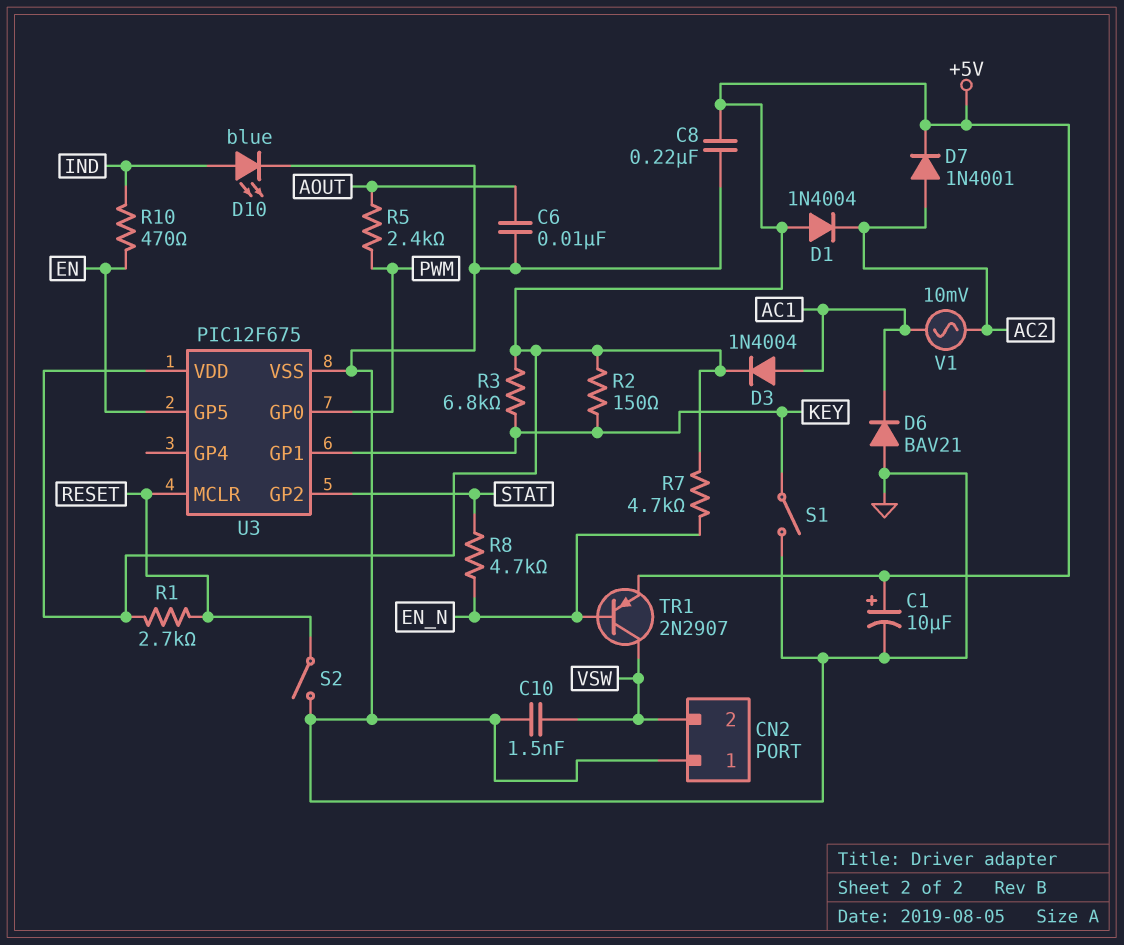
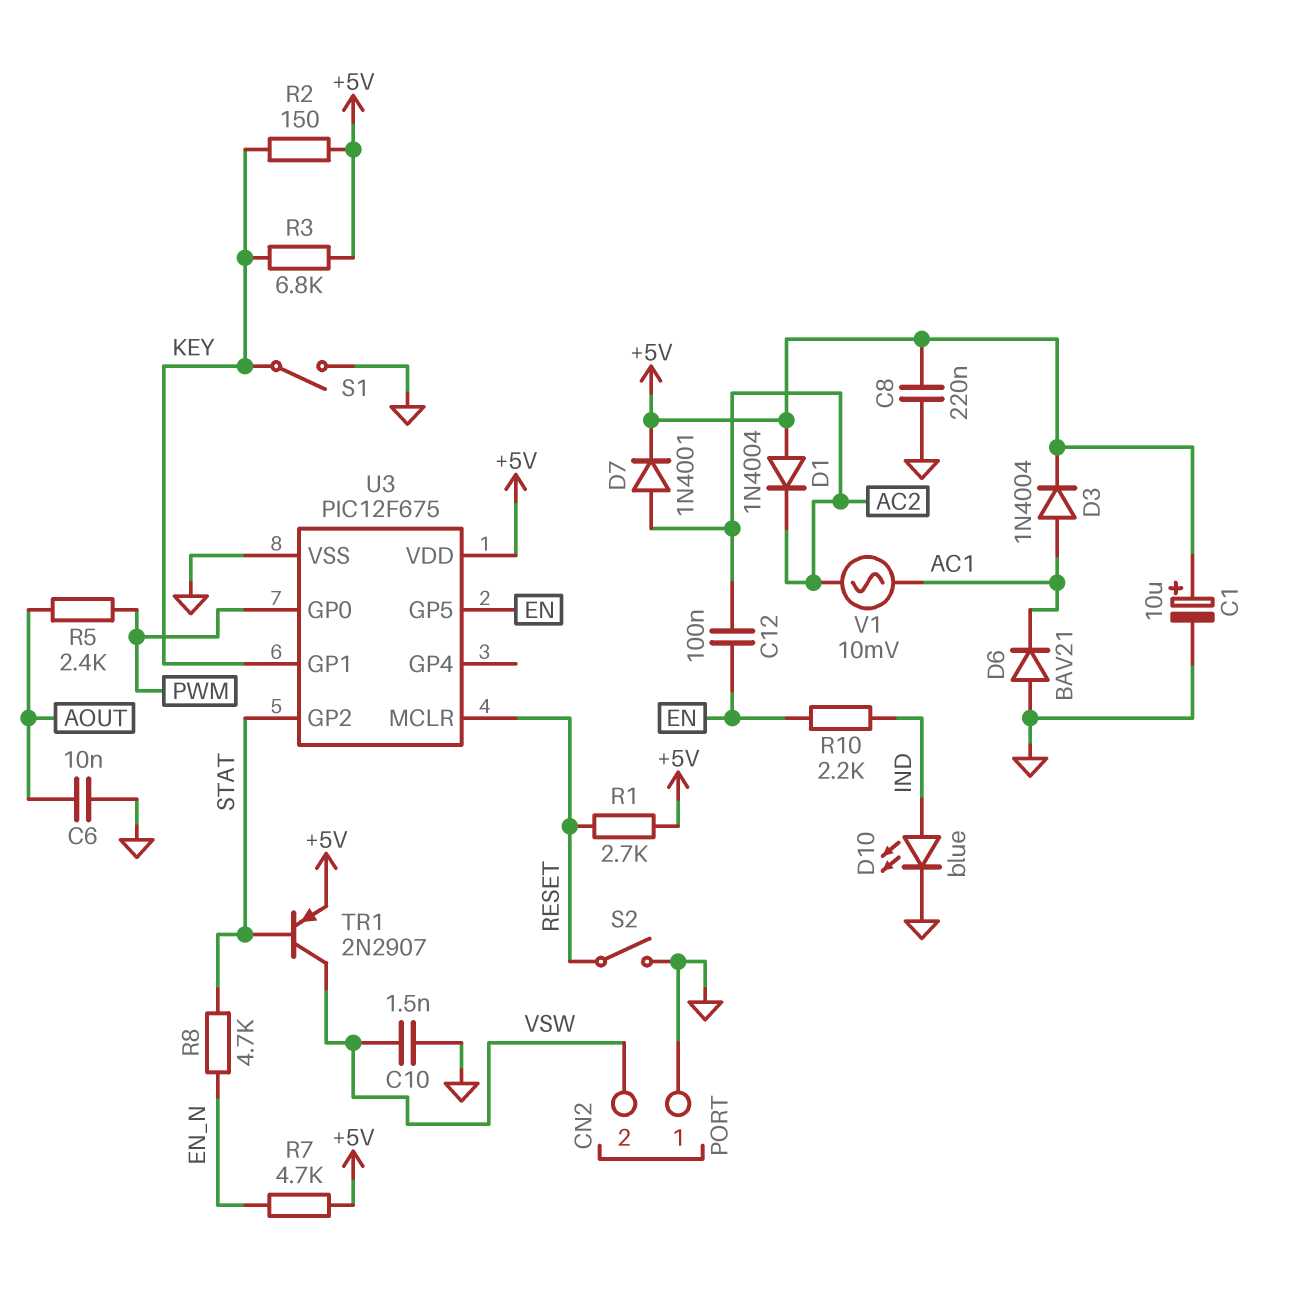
C12: none -> 100nF (AC2, EN)
R10: 470 (EN, IND) -> 2.2k (EN, IND)
TR1: PNP 2N2907 (B EN_N, C VSW, E +5V) -> PNP 2N2907 (B STAT, C VSW, E +5V)

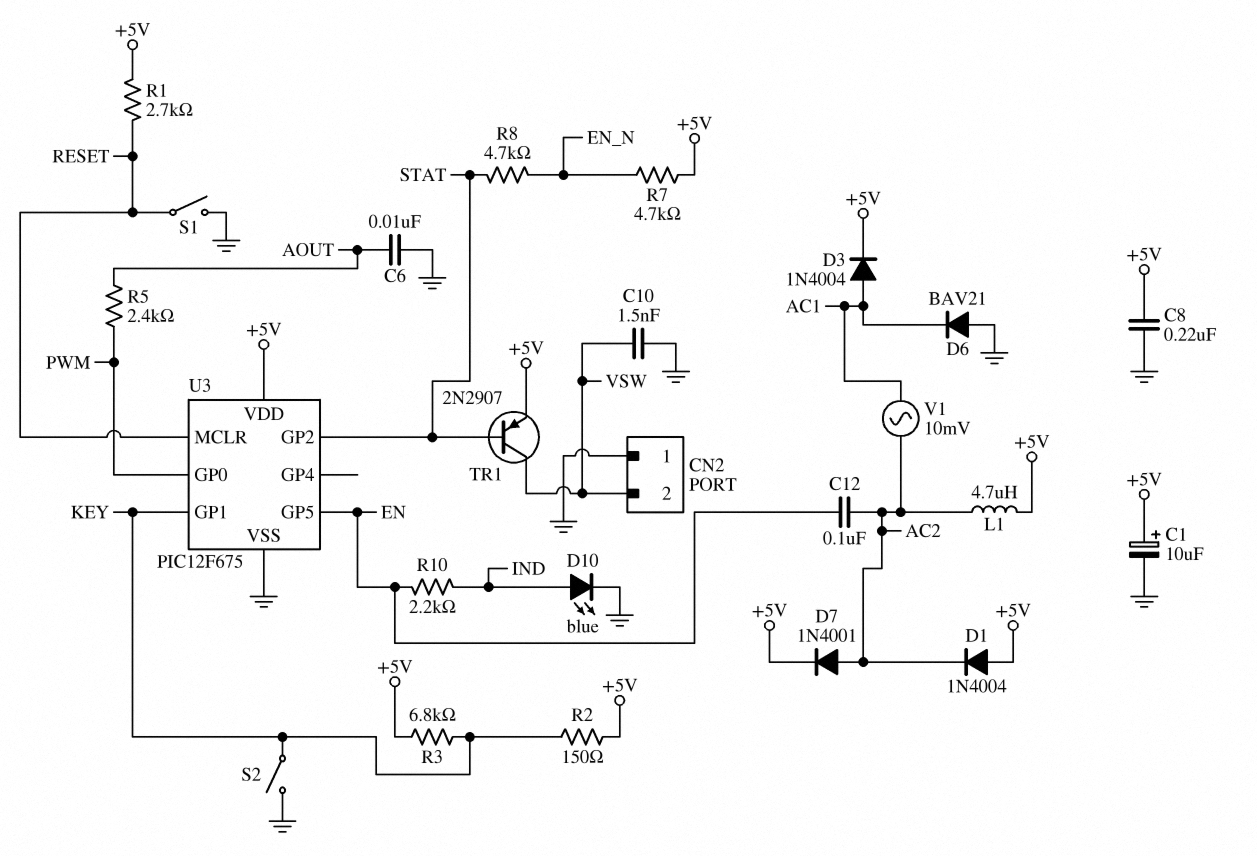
L1: none -> 4.7uH (+5V, AC2)
S1: switch (GND, KEY) -> switch (GND, RESET)
S2: switch (GND, RESET) -> switch (GND, KEY)

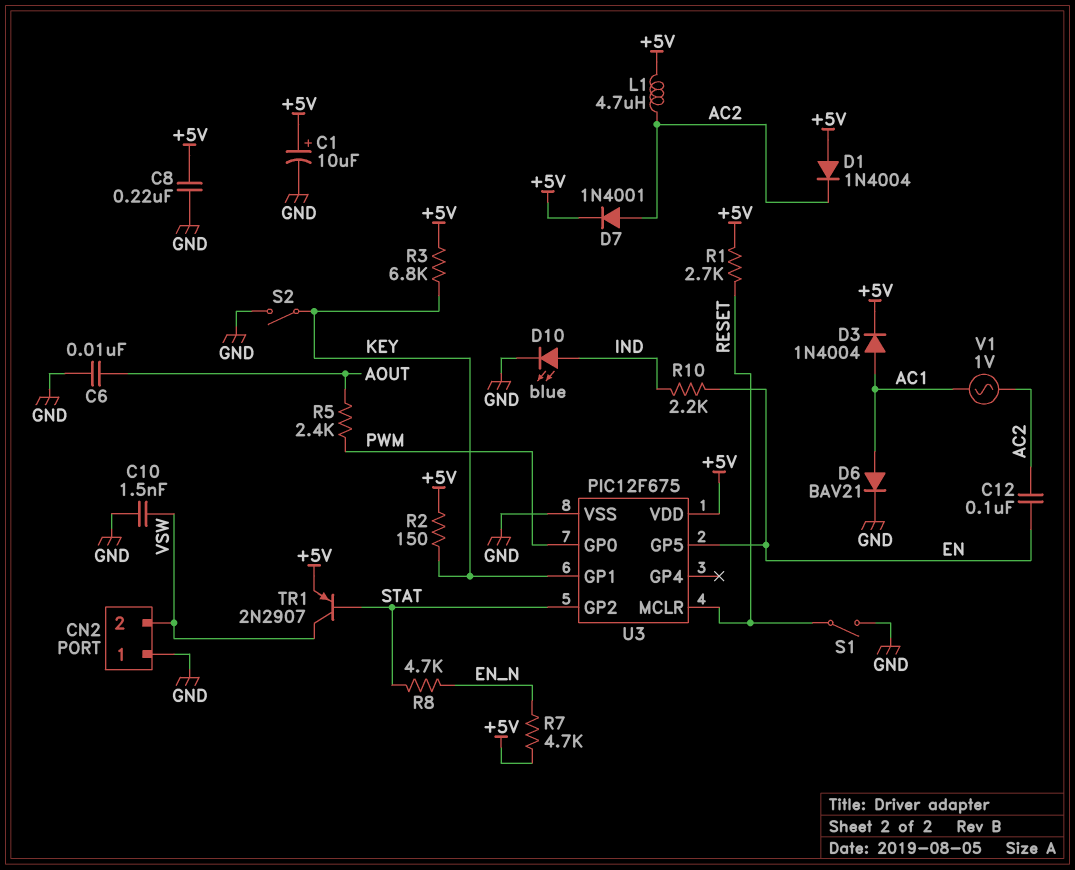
D6: diode BAV21 (A GND, K AC1) -> diode BAV21 (A AC1, K GND)
V1: AC 10mV (AC1, AC2) -> AC 1V (AC1, AC2)

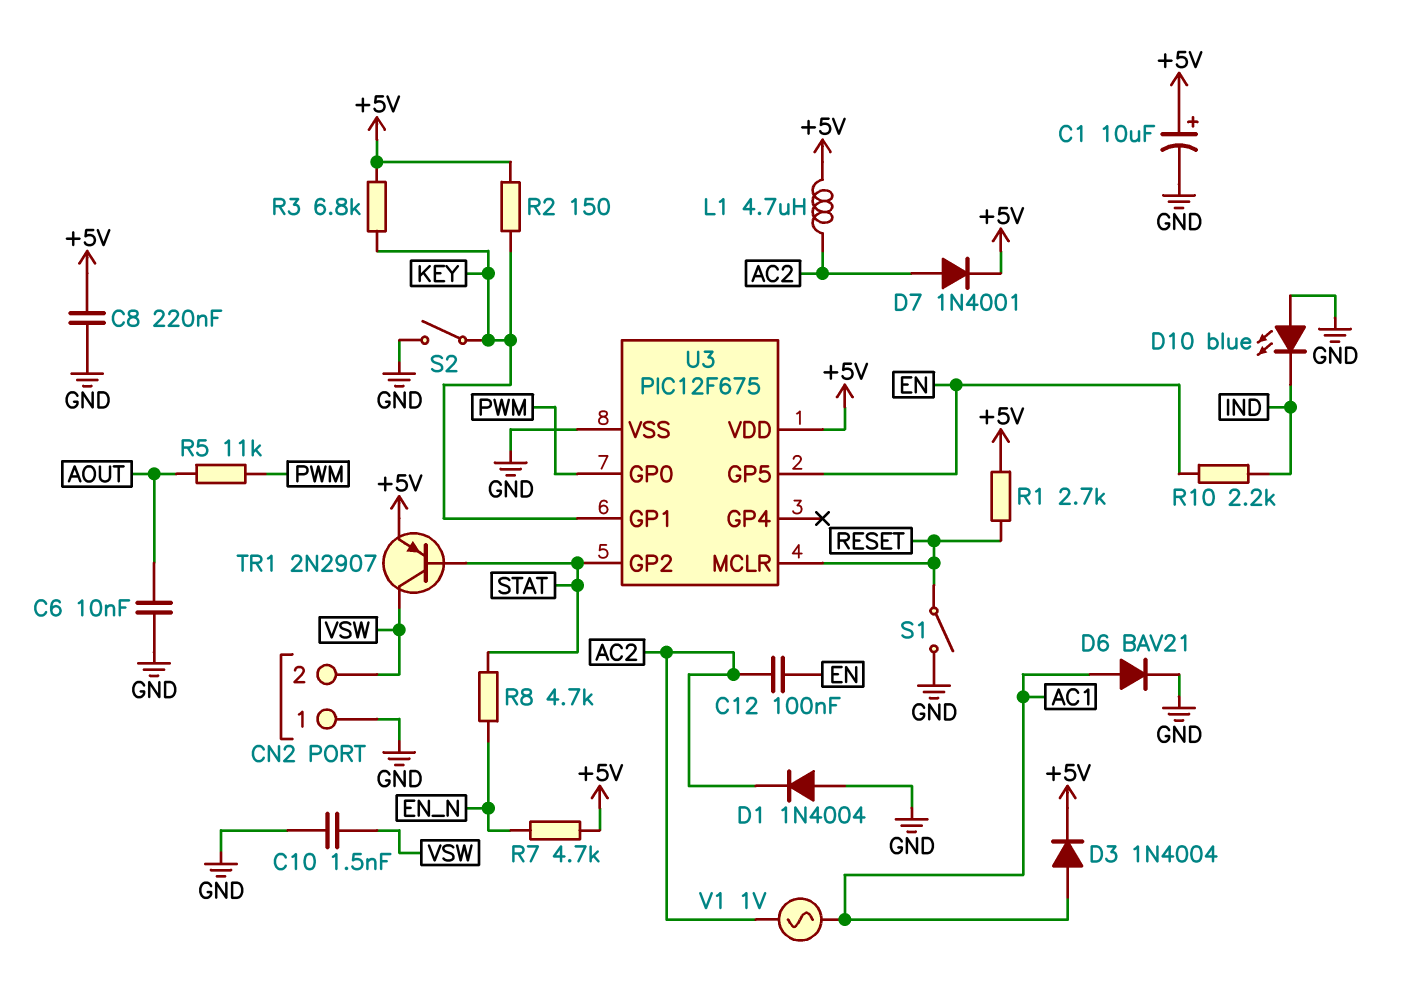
D1: diode 1N4004 (A +5V, K AC2) -> diode 1N4004 (A GND, K AC2)
D10: LED blue (A IND, K GND) -> LED blue (A GND, K IND)
R5: 2.4k (AOUT, PWM) -> 11k (AOUT, PWM)

